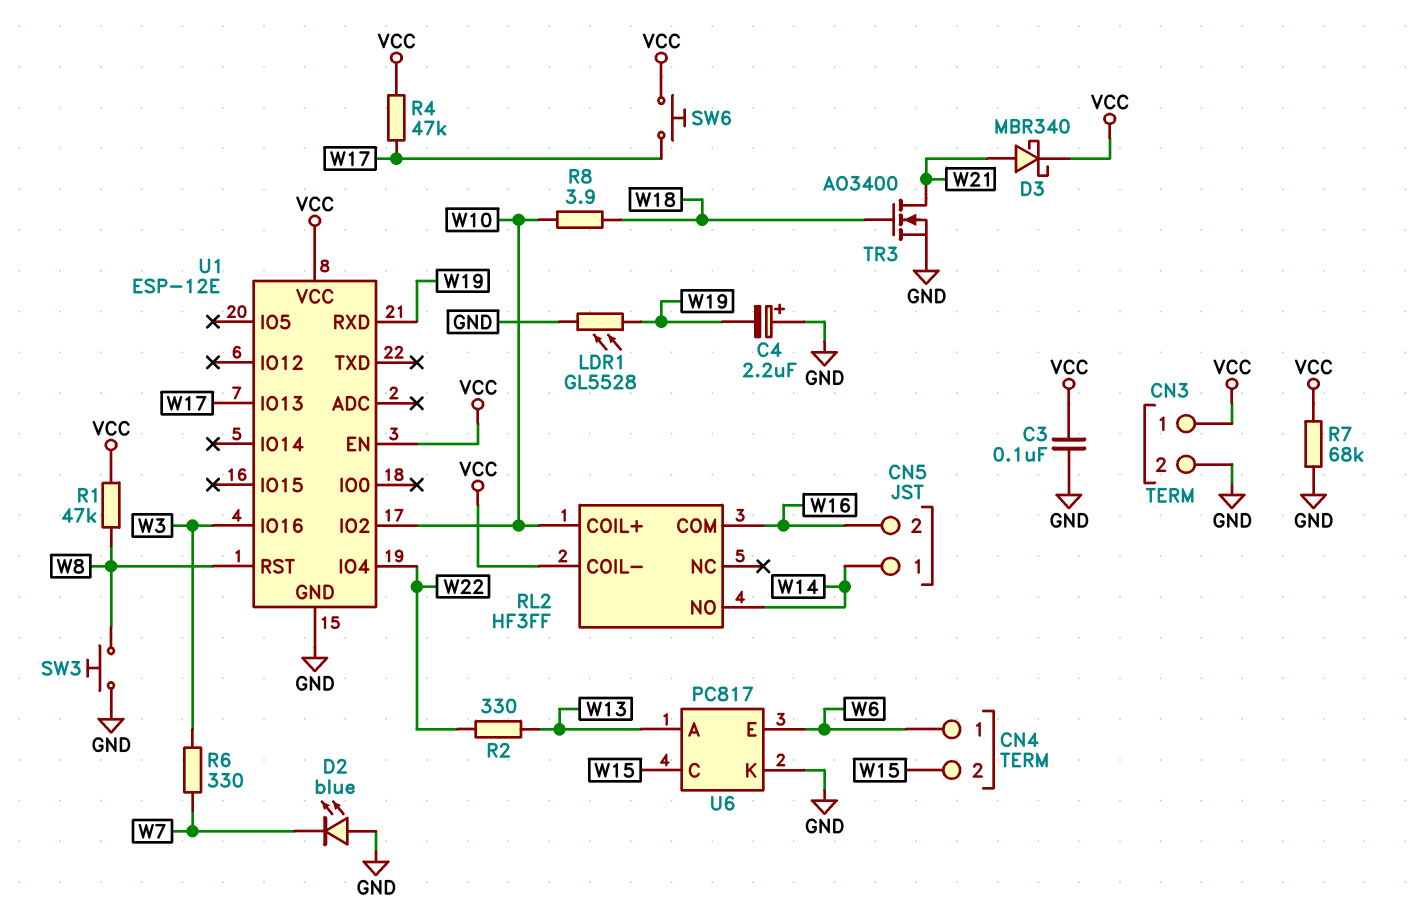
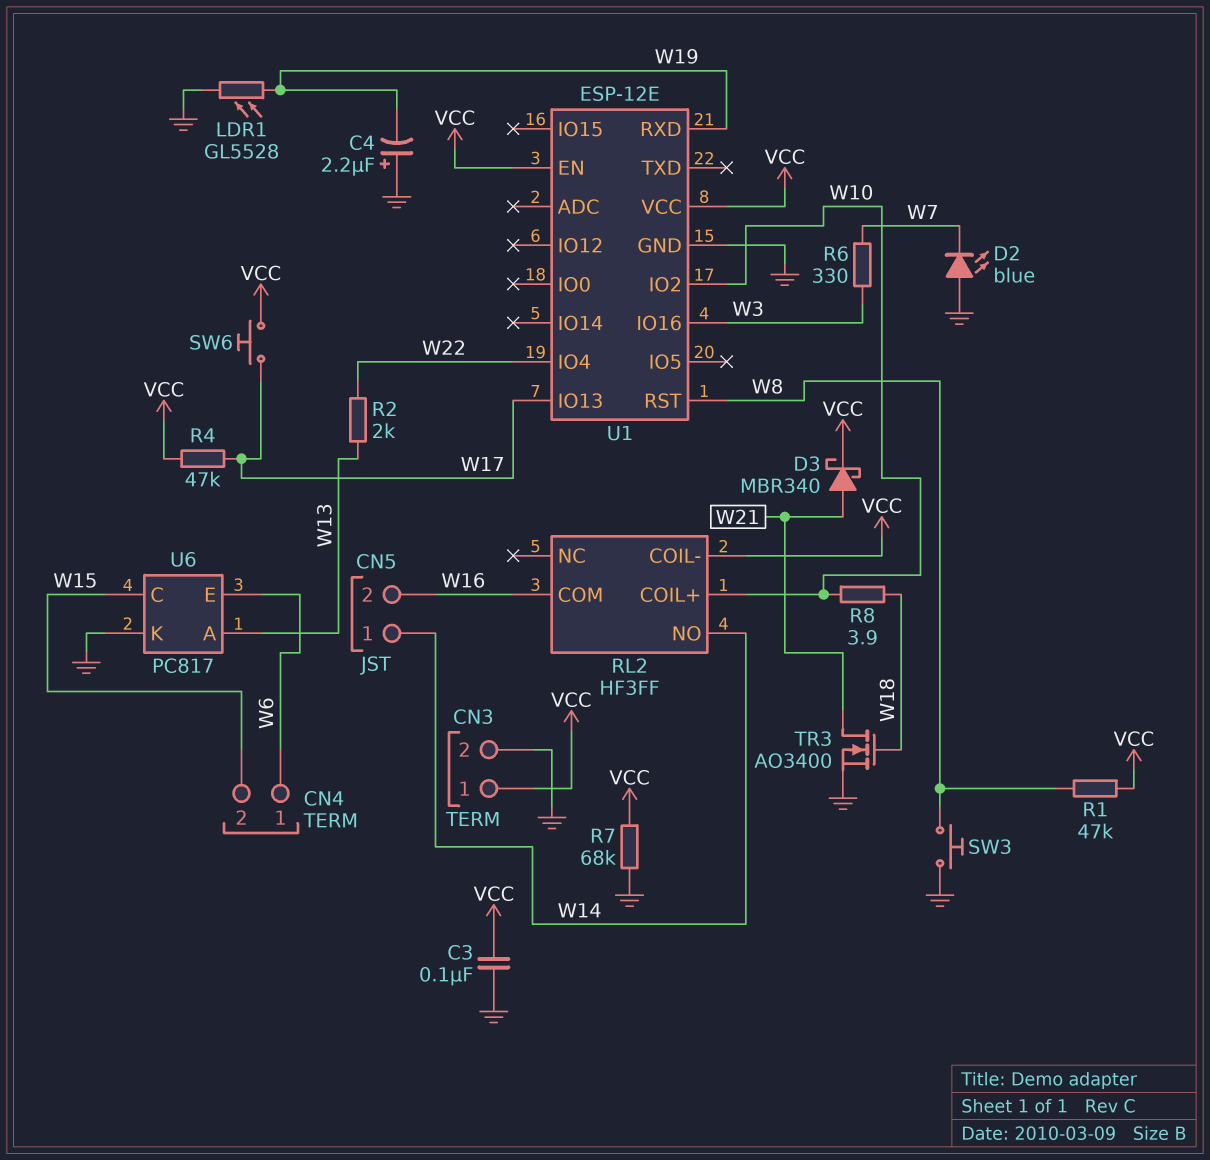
R2: 330 (W13, W22) -> 2k (W13, W22)

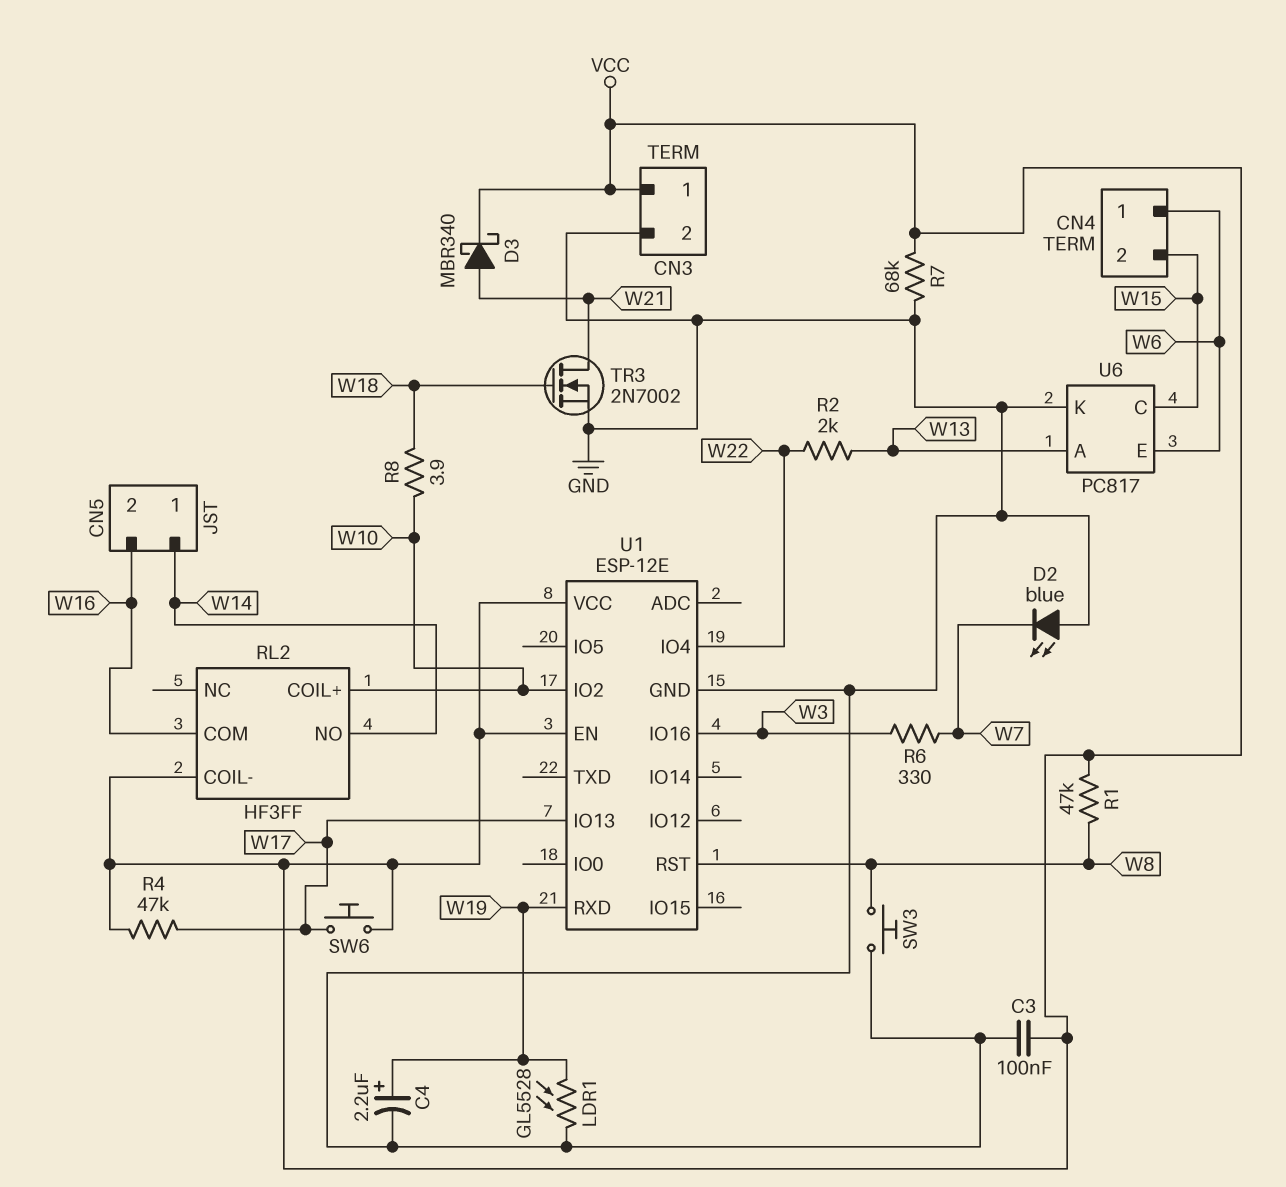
C4: 2.2uF (plus GND, minus W19) -> 2.2uF (plus W19, minus GND)
TR3: NMOS AO3400 (G W18, D W21, S GND) -> NMOS 2N7002 (G W18, D W21, S GND)

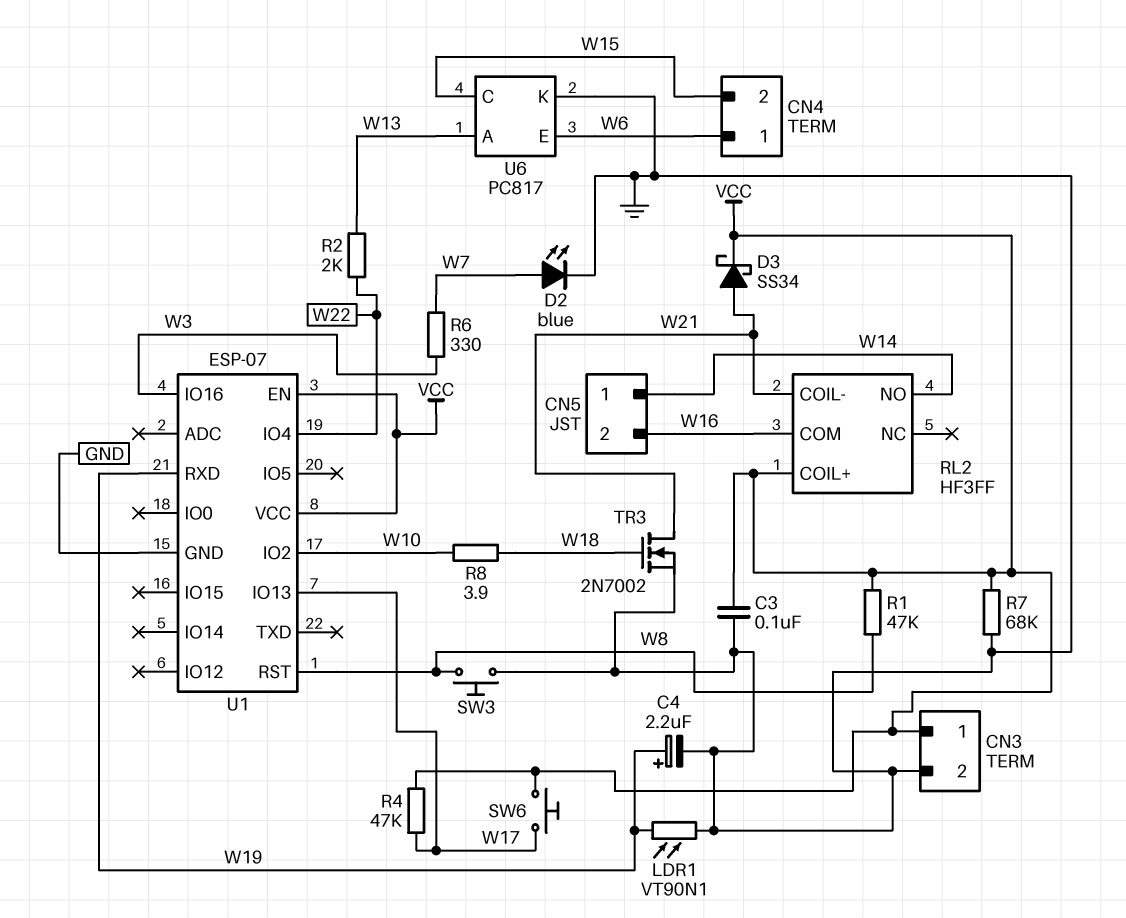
D2: LED blue (A GND, K W7) -> LED blue (A W7, K GND)
D3: schottky MBR340 (A W21, K VCC) -> schottky SS34 (A W21, K VCC)
LDR1: GL5528 (GND, W19) -> VT90N1 (GND, W19)
RL2 pin COIL+: W10 -> VCC
RL2 pin COIL-: VCC -> W21
U1: ESP-12E -> ESP-07

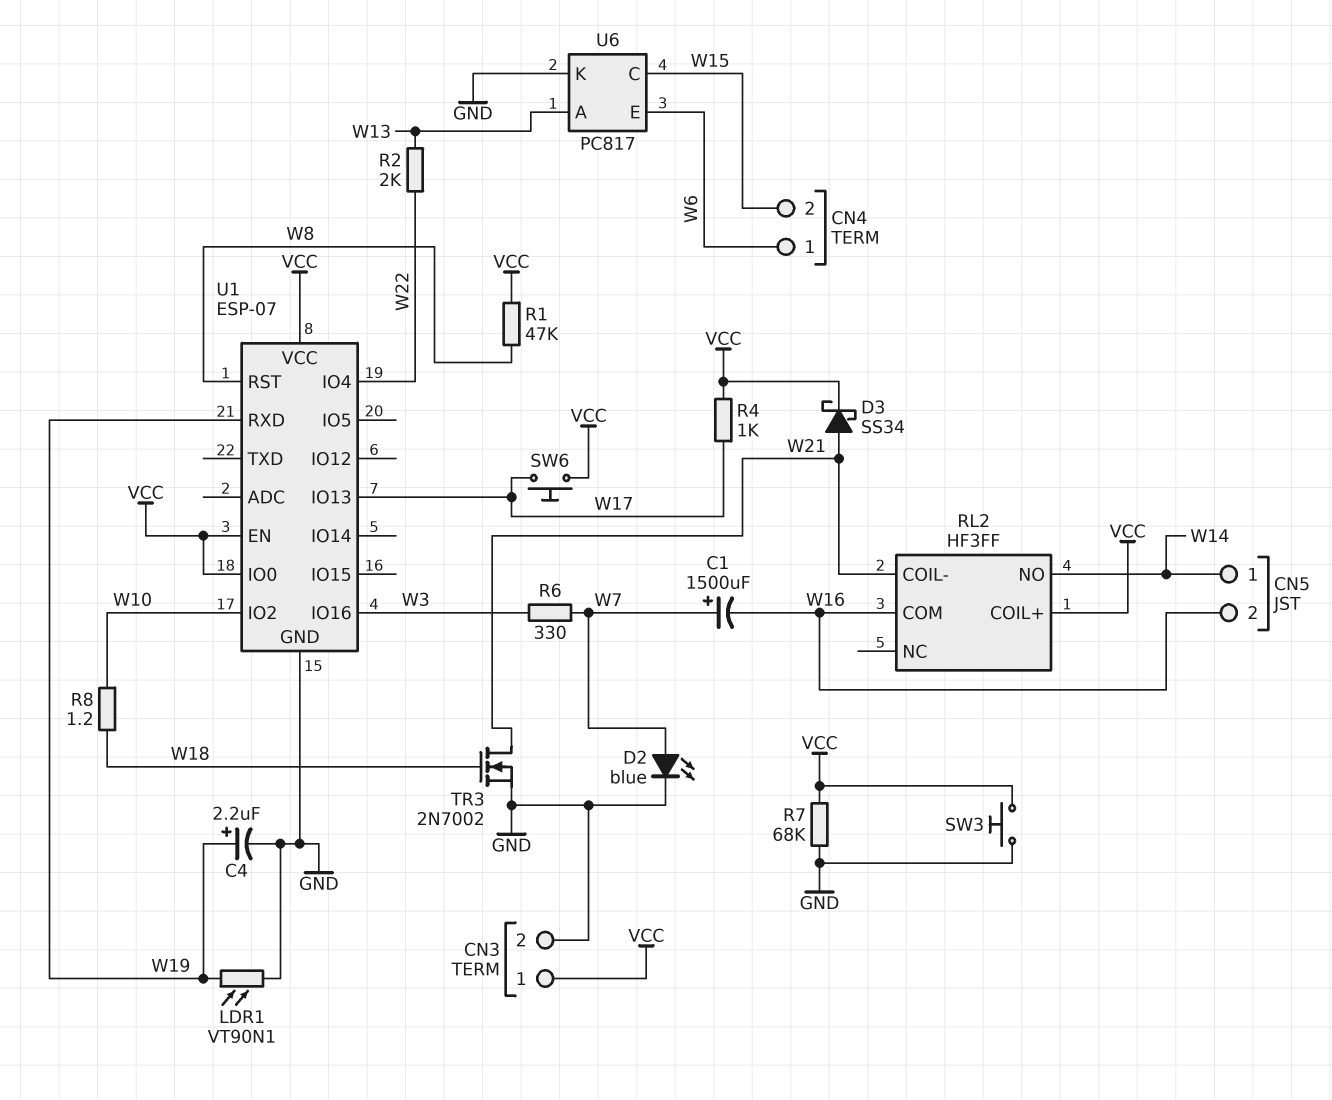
C1: none -> 1500uF (plus W7, minus W16)
C3: 100nF (GND, VCC) -> none
R4: 47k (VCC, W17) -> 1k (VCC, W17)
R8: 3.9 (W10, W18) -> 1.2 (W10, W18)
SW3: button (GND, W8) -> button (GND, VCC)
U1 pin IO0: none -> VCC

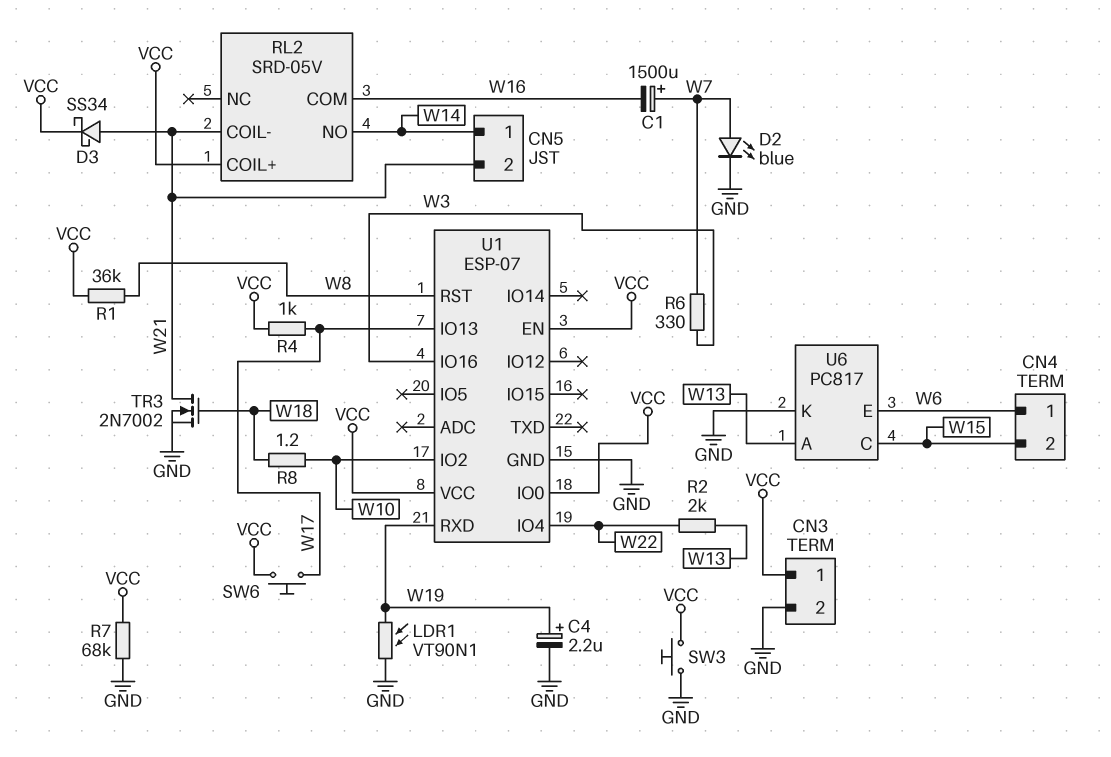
CN5 pin 2: W16 -> W21
R1: 47k (VCC, W8) -> 36k (VCC, W8)
RL2: HF3FF -> SRD-05V

